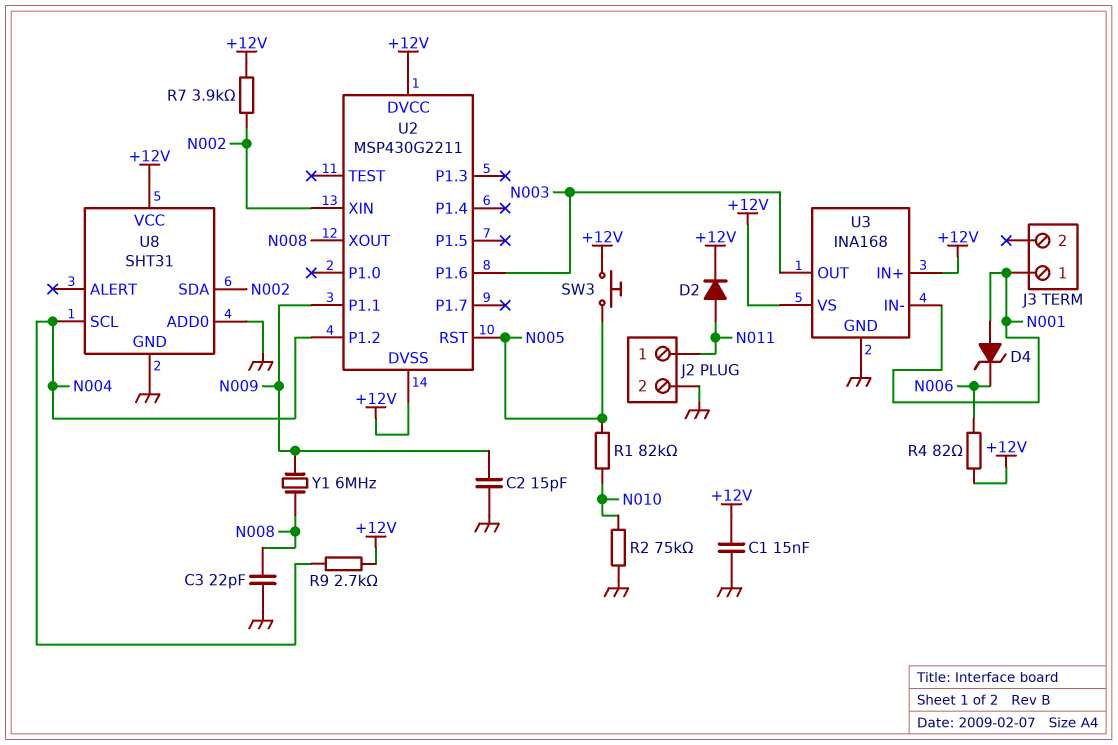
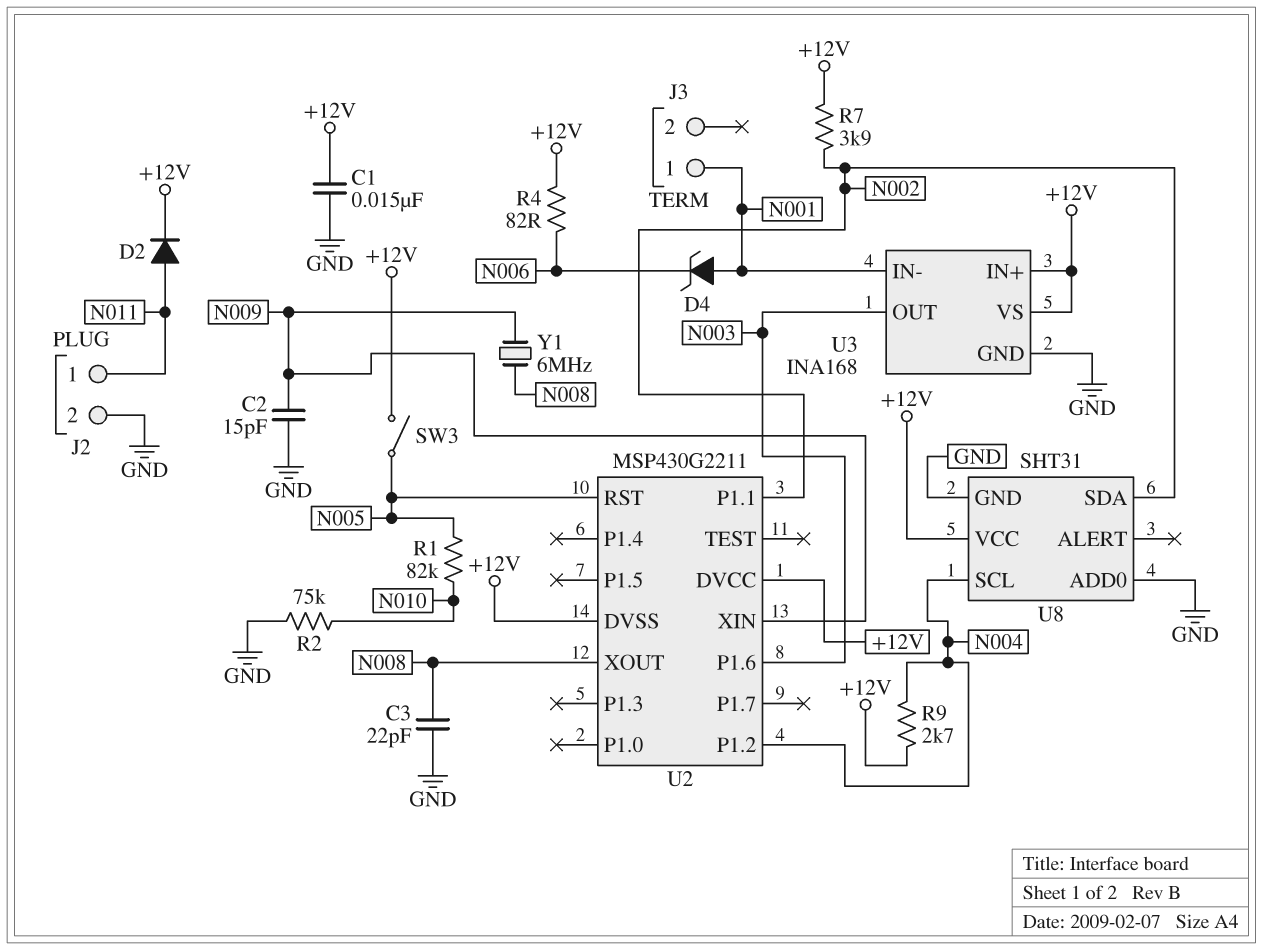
SW3: button (+12V, N005) -> switch (+12V, N005)
U2 pin P1.1: N009 -> N002
U2 pin XIN: N002 -> N009

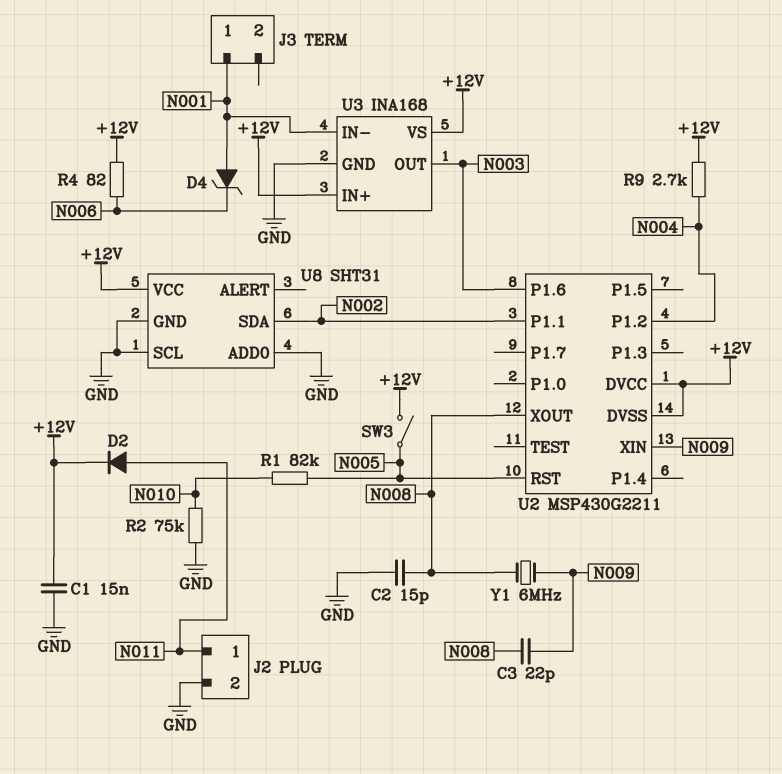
C2: 15pF (GND, N009) -> 15pF (GND, N008)
C3: 22pF (GND, N008) -> 22pF (N008, N009)
R7: 3.9k (+12V, N002) -> none
U8 pin SCL: N004 -> GND

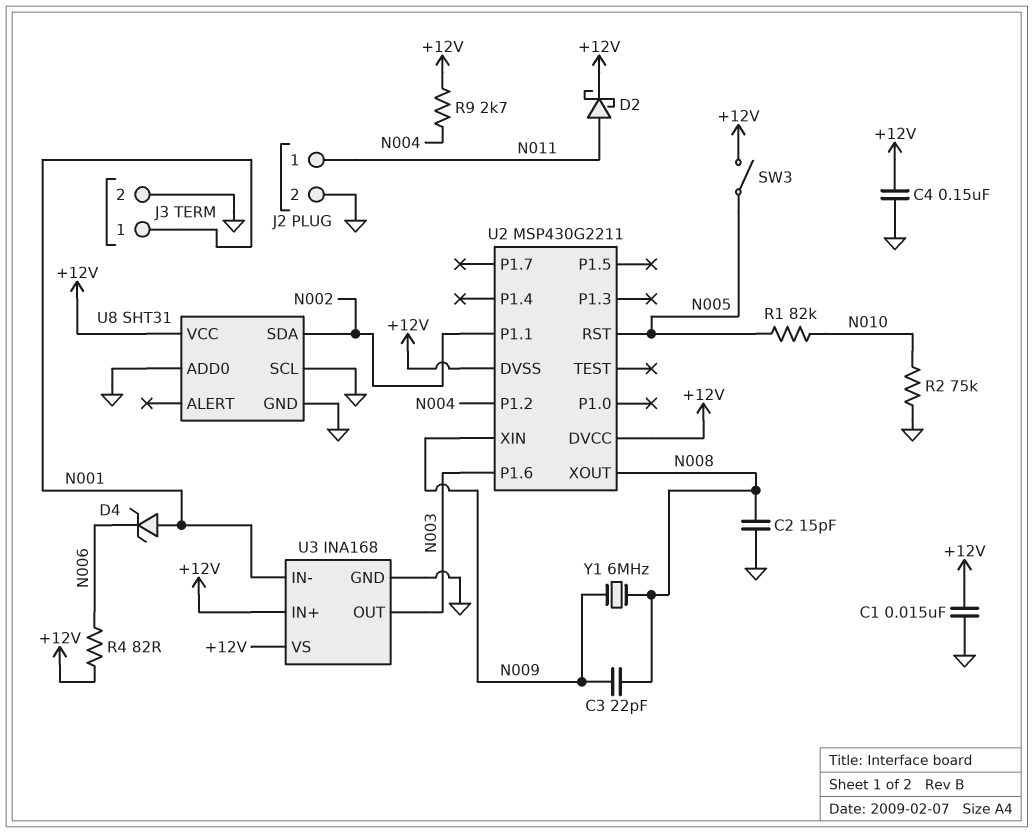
C4: none -> 150nF (+12V, GND)
D2: diode (A N011, K +12V) -> schottky (A N011, K +12V)
J3 pin 2: none -> GND

